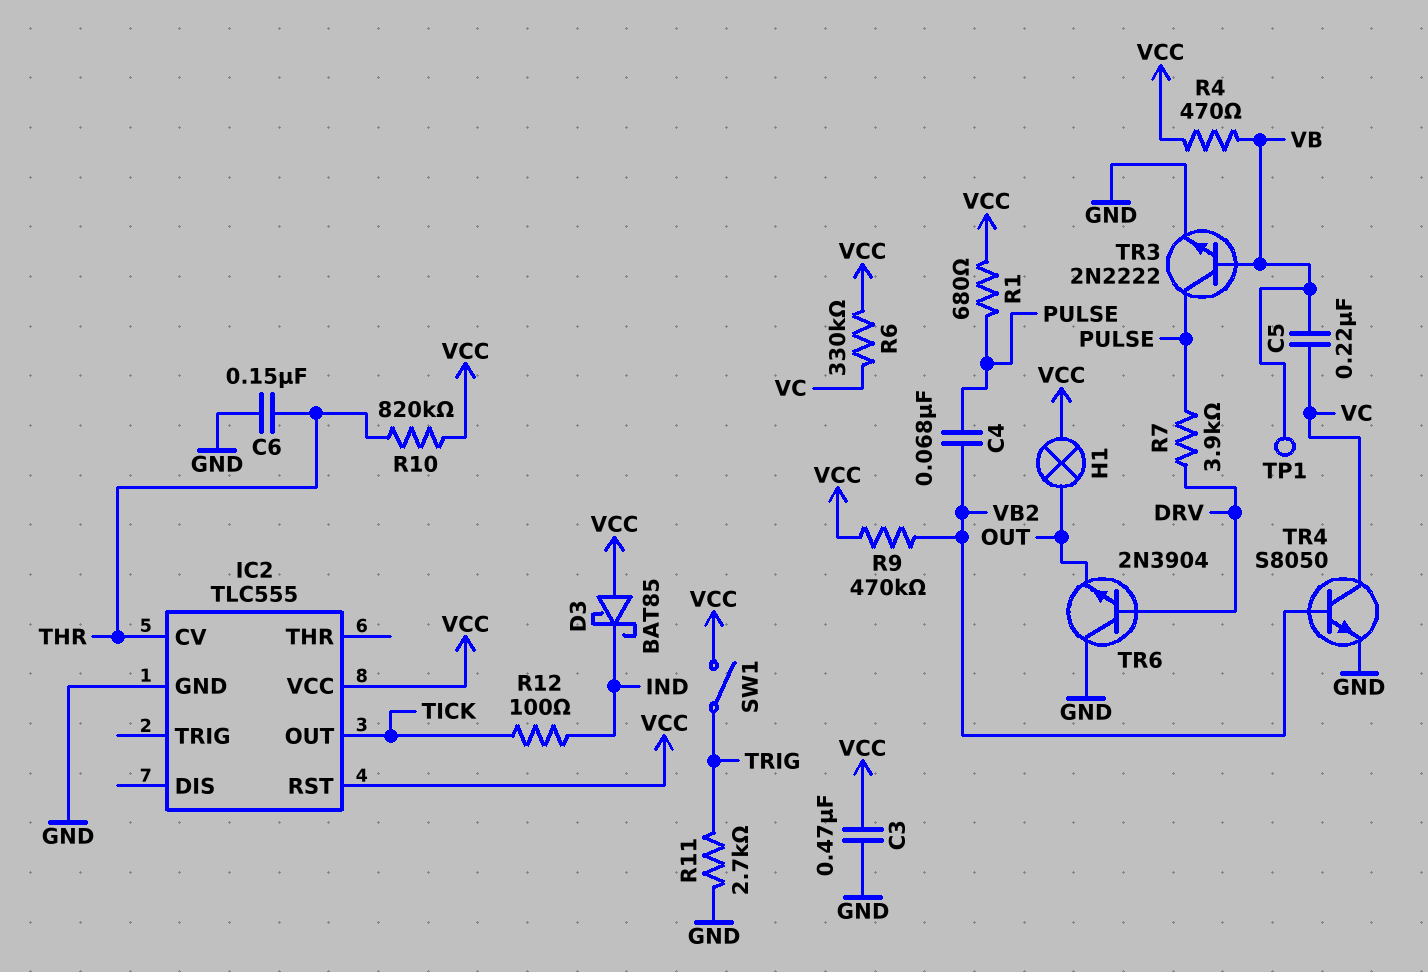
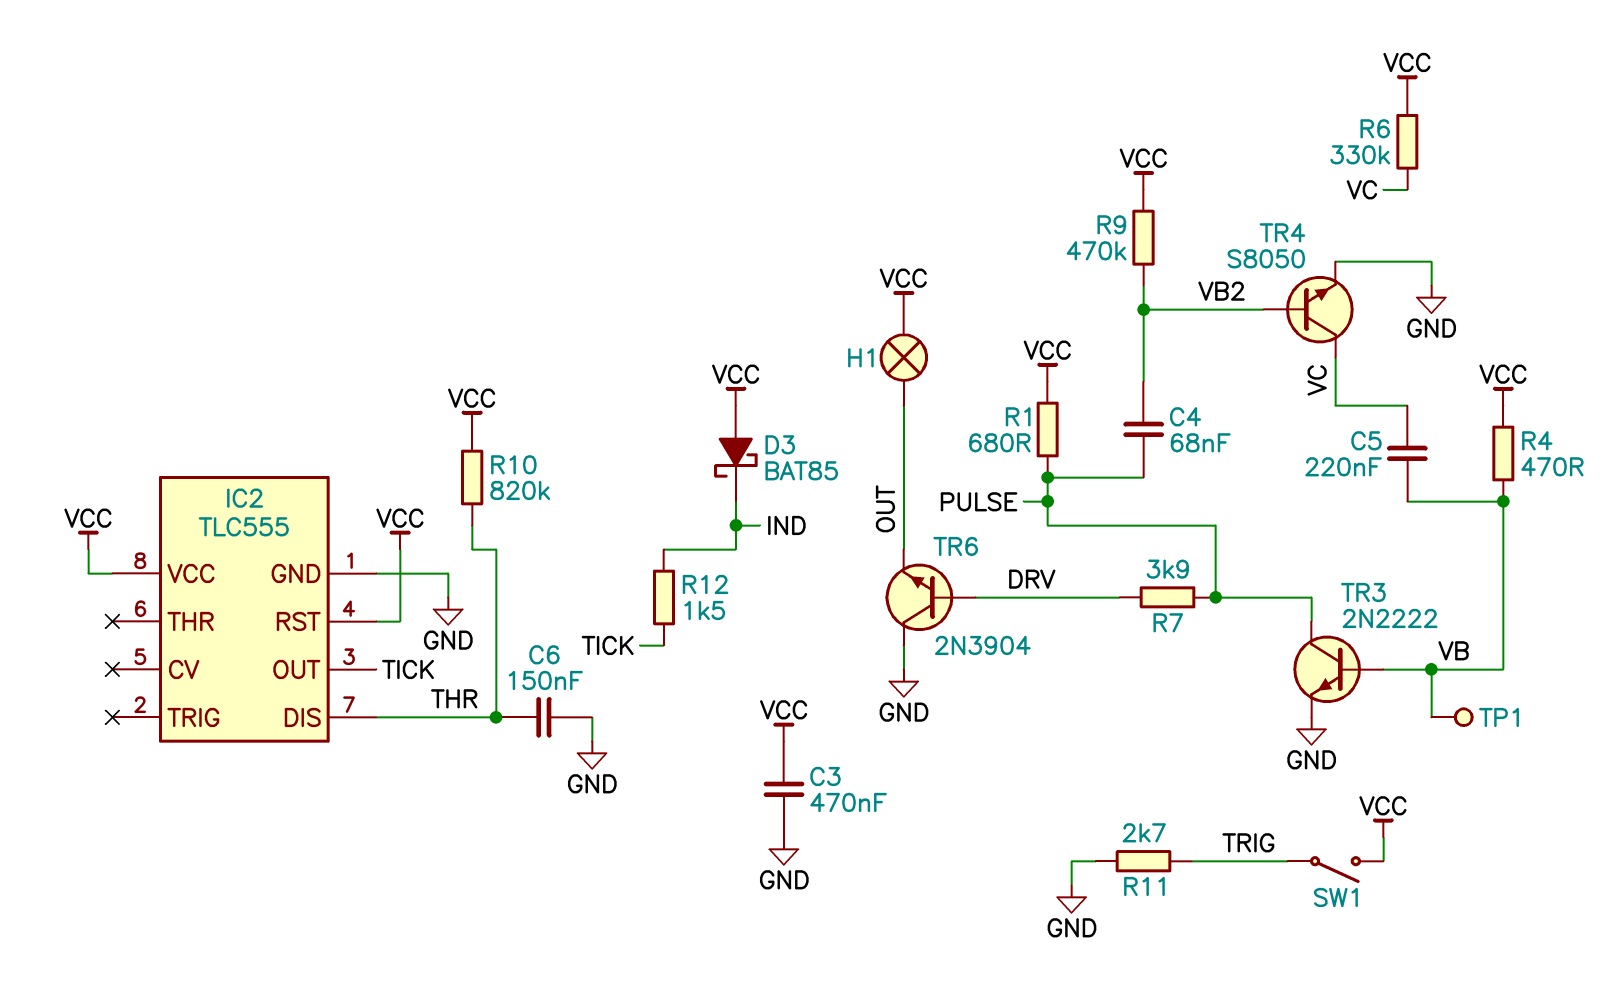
IC2 pin CV: THR -> none
IC2 pin DIS: none -> THR
R12: 100 (IND, TICK) -> 1.5k (IND, TICK)

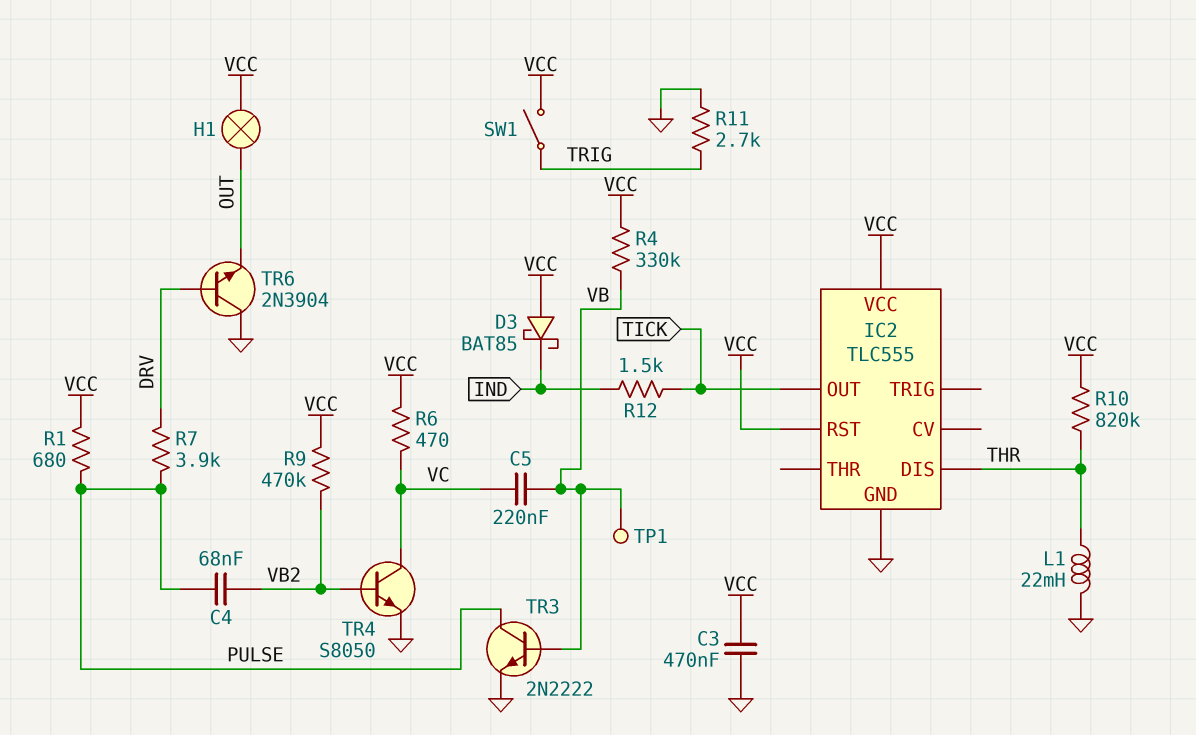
C6: 150nF (GND, THR) -> none
L1: none -> 22mH (GND, THR)
R4: 470 (VB, VCC) -> 330k (VB, VCC)
R6: 330k (VC, VCC) -> 470 (VC, VCC)

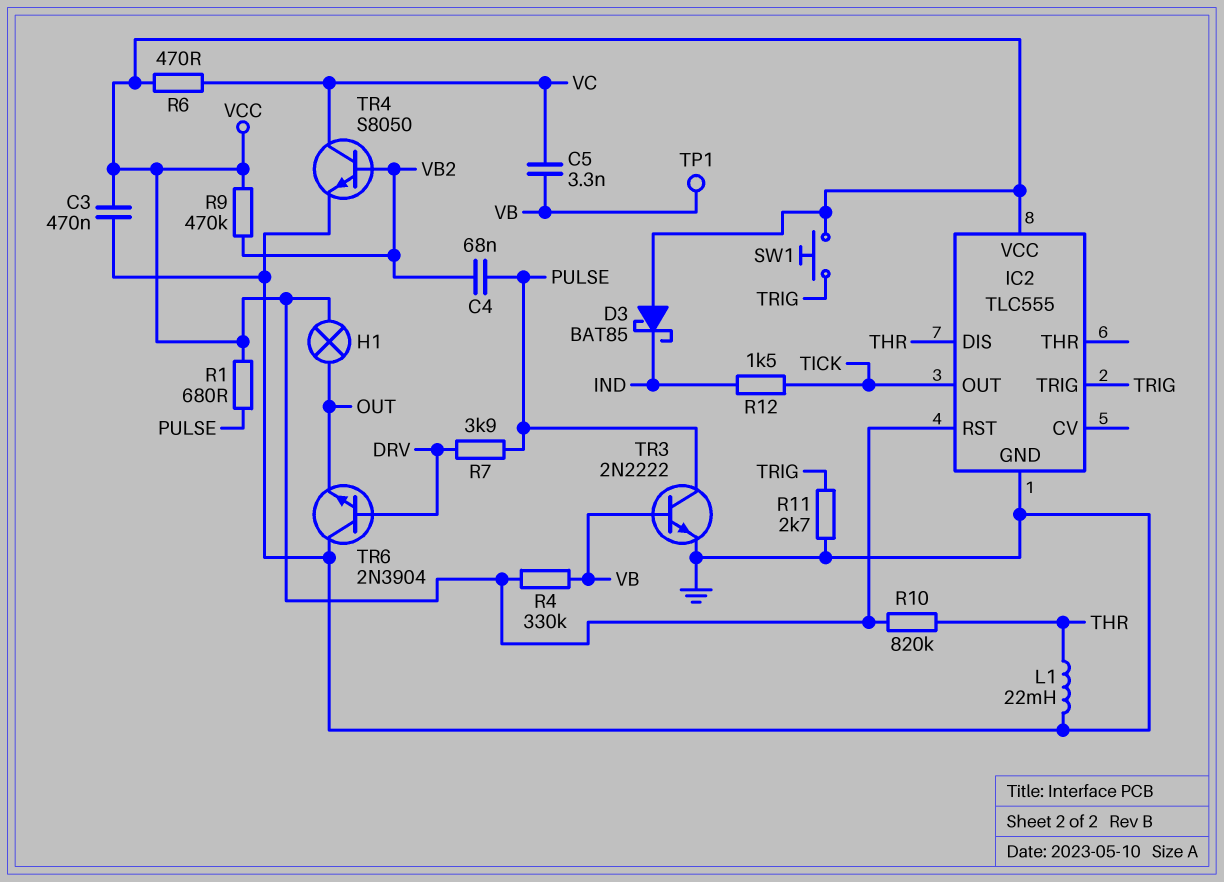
C5: 220nF (VB, VC) -> 3.3nF (VB, VC)
IC2 pin TRIG: none -> TRIG
SW1: switch (TRIG, VCC) -> button (TRIG, VCC)

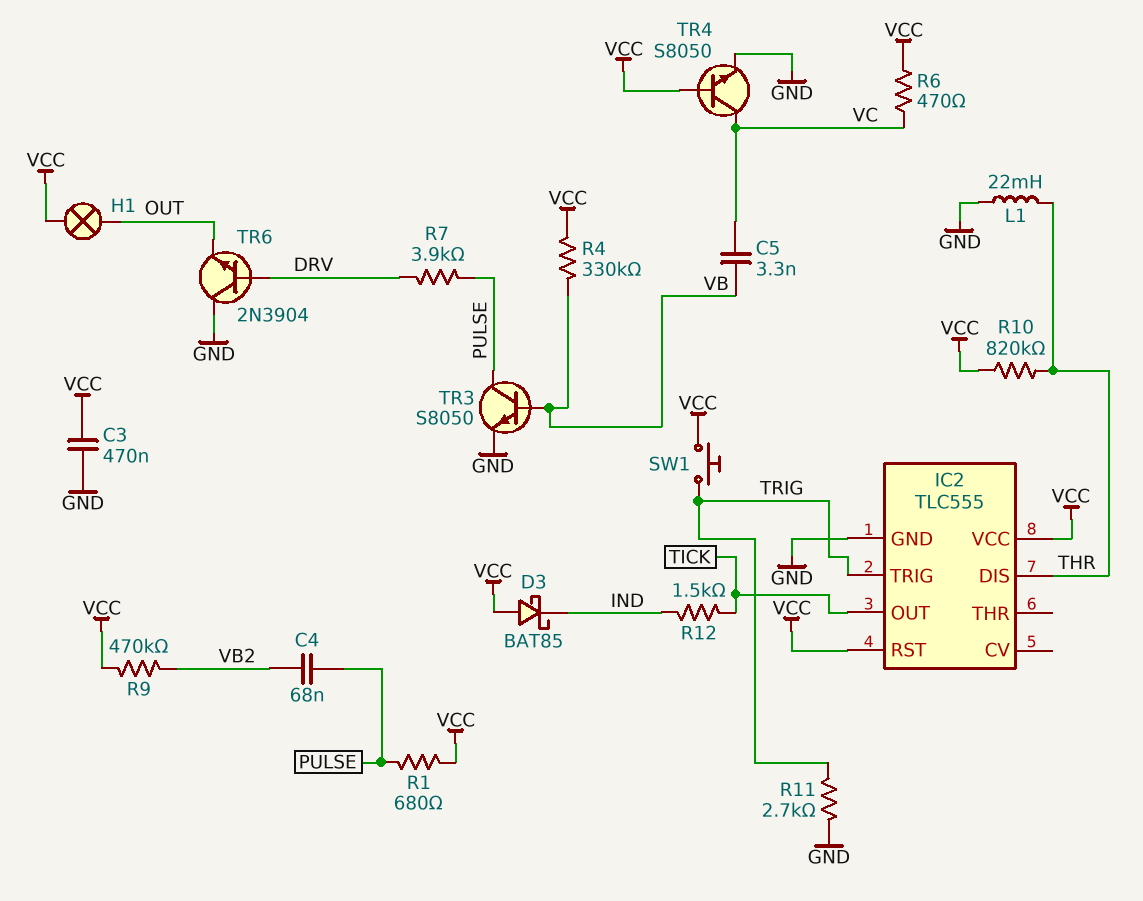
TP1: test point (VB) -> none
TR3: NPN 2N2222 (B VB, C PULSE, E GND) -> NPN S8050 (B VB, C PULSE, E GND)
TR4: NPN S8050 (B VB2, C VC, E GND) -> NPN S8050 (B VCC, C VC, E GND)

